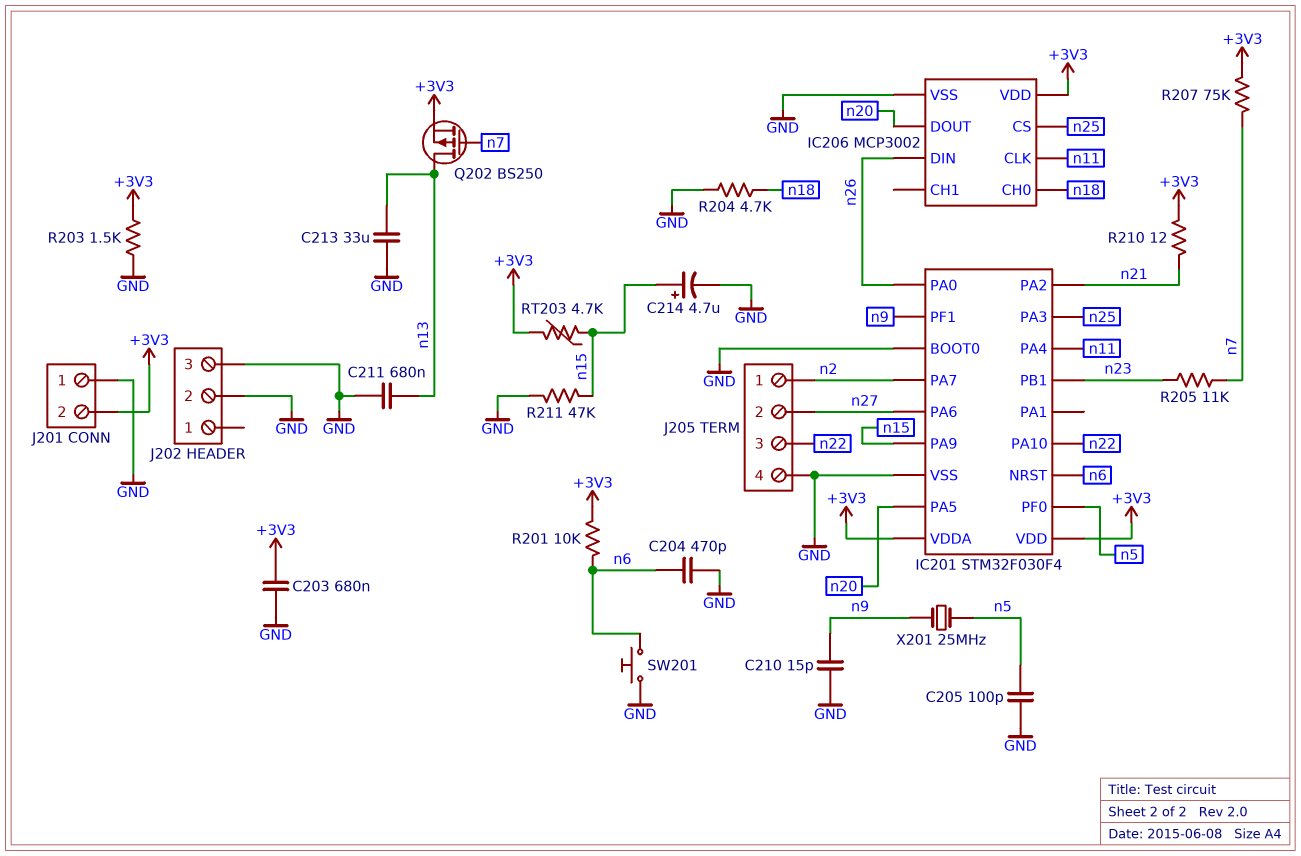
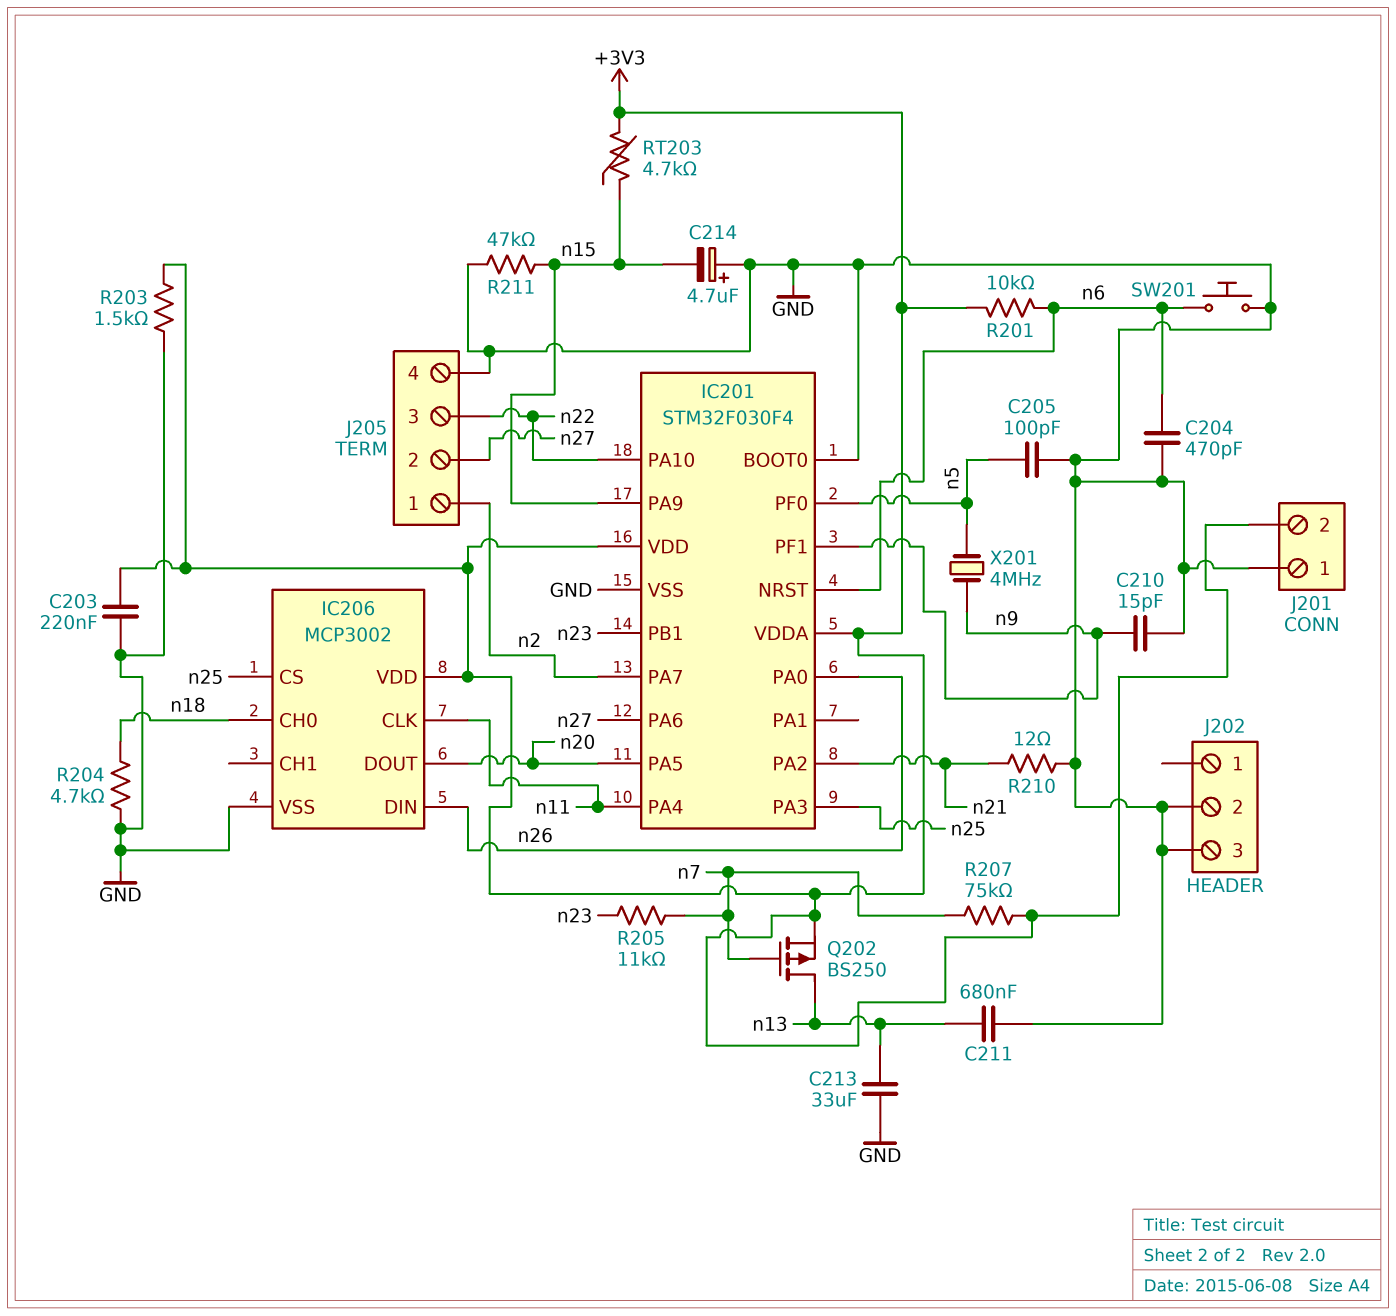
C203: 680nF (+3V3, GND) -> 220nF (+3V3, GND)
C214: 4.7uF (plus n15, minus GND) -> 4.7uF (plus GND, minus n15)
R210: 12 (+3V3, n21) -> 12 (GND, n21)
X201: 25MHz (n5, n9) -> 4MHz (n5, n9)

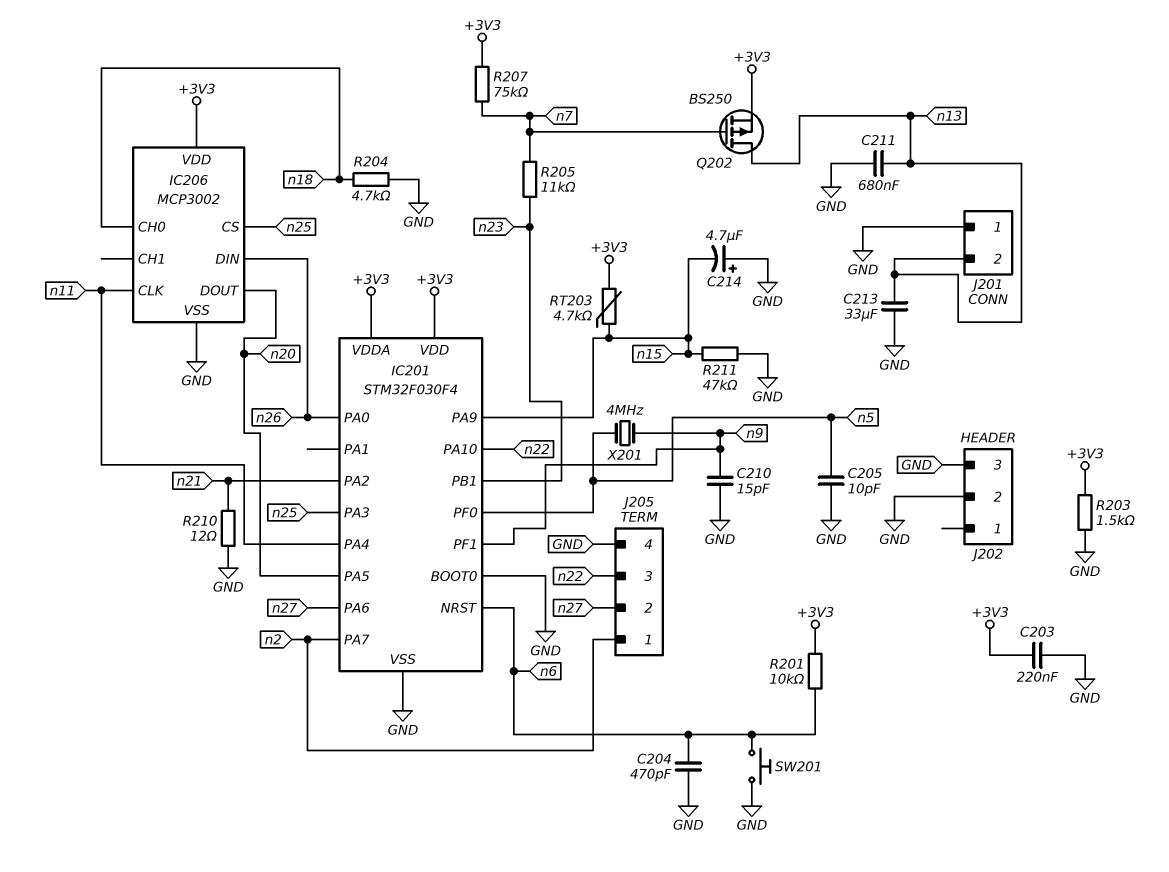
C205: 100pF (GND, n5) -> 10pF (GND, n5)
J201 pin 2: +3V3 -> n13

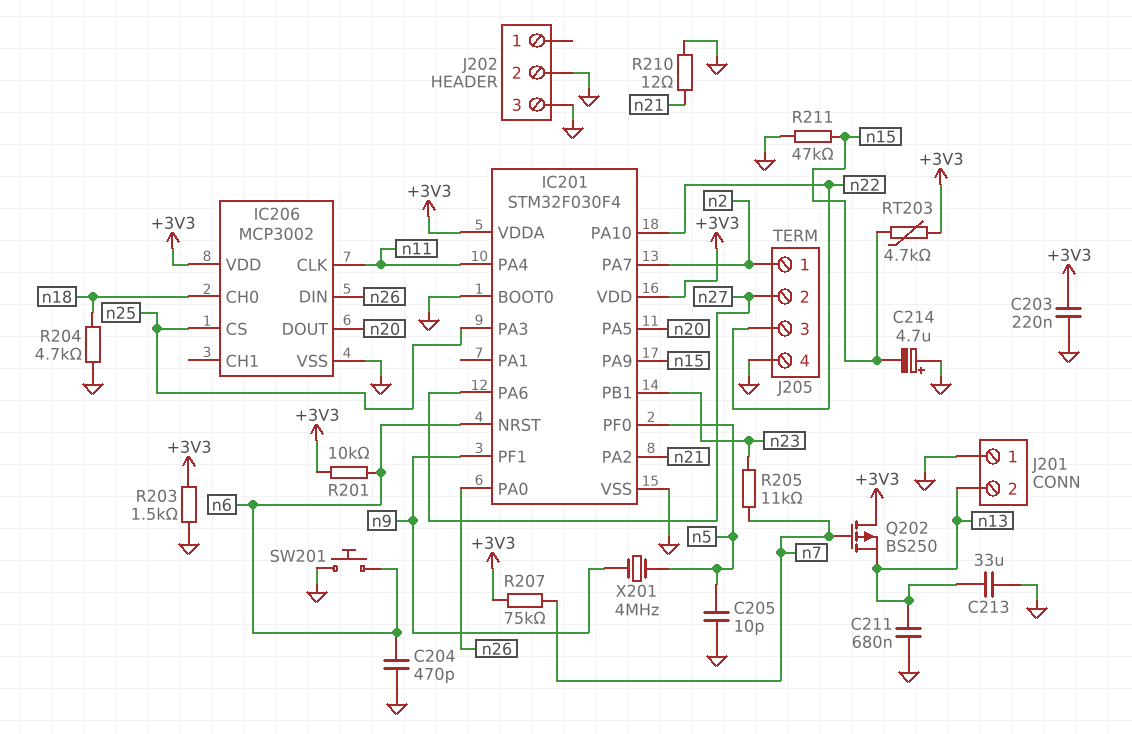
C210: 15pF (GND, n9) -> none
Q202: PMOS BS250 (G n7, D n13, S +3V3) -> PMOS BS250 (G n7, D +3V3, S n13)

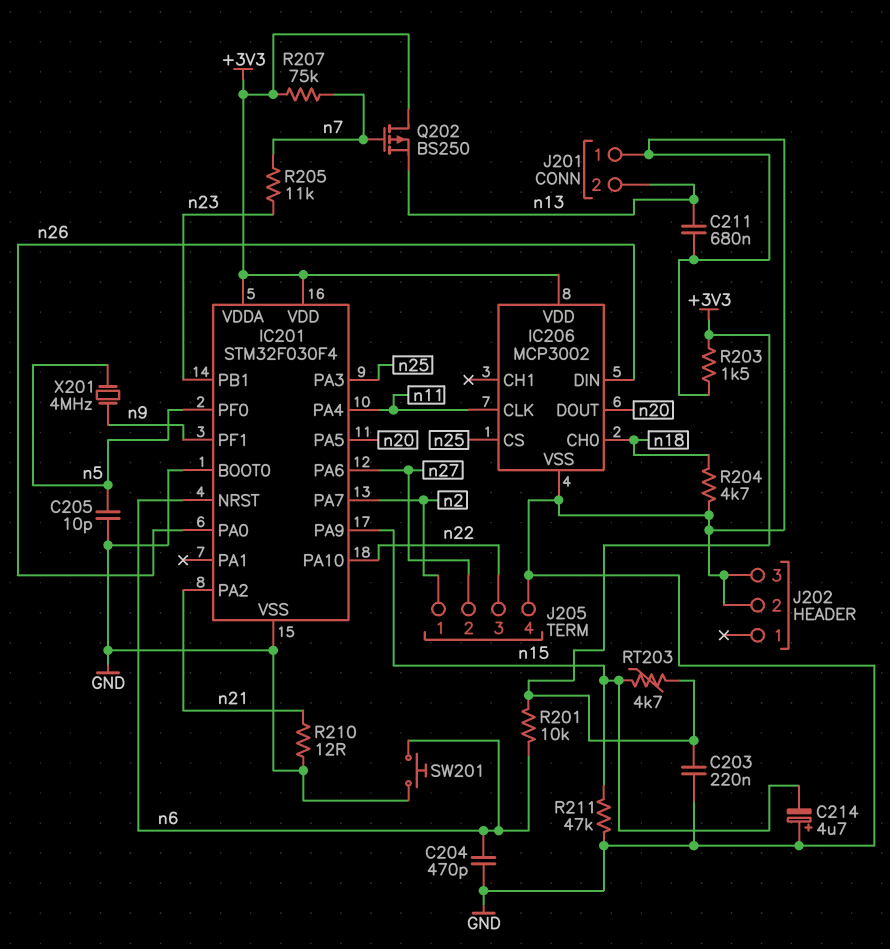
C213: 33uF (GND, n13) -> none

